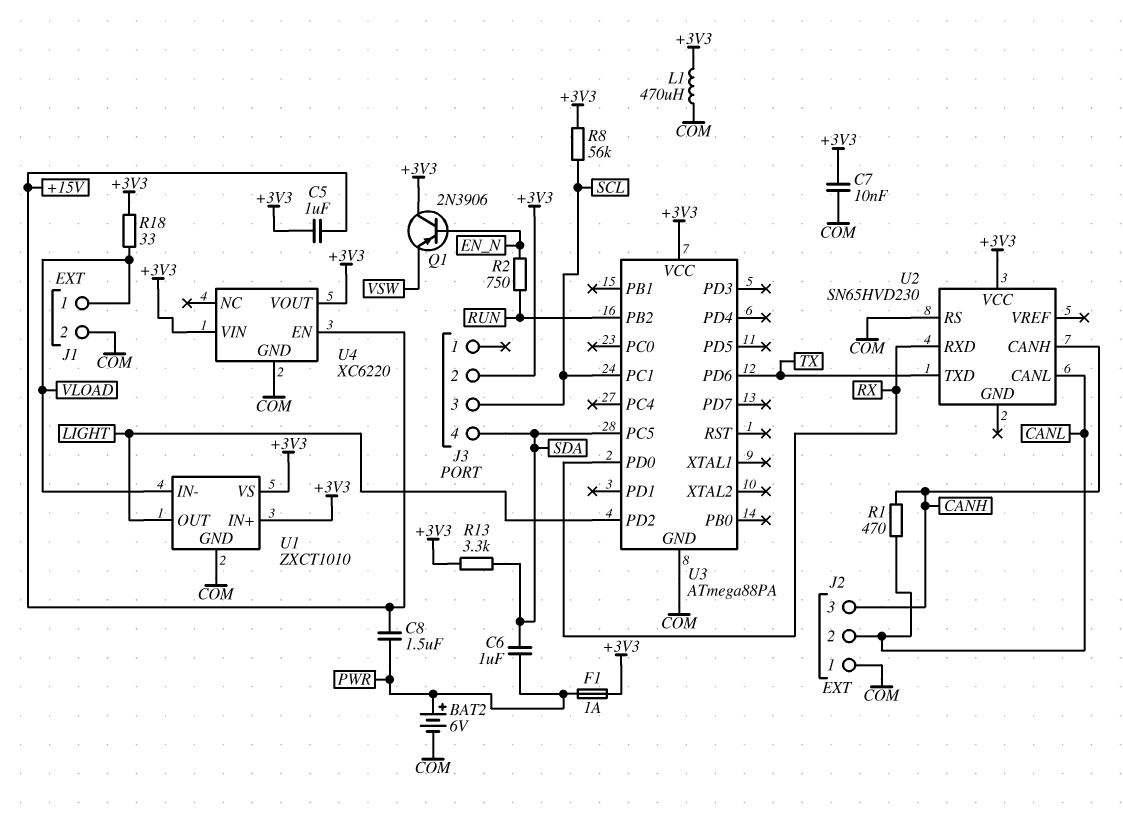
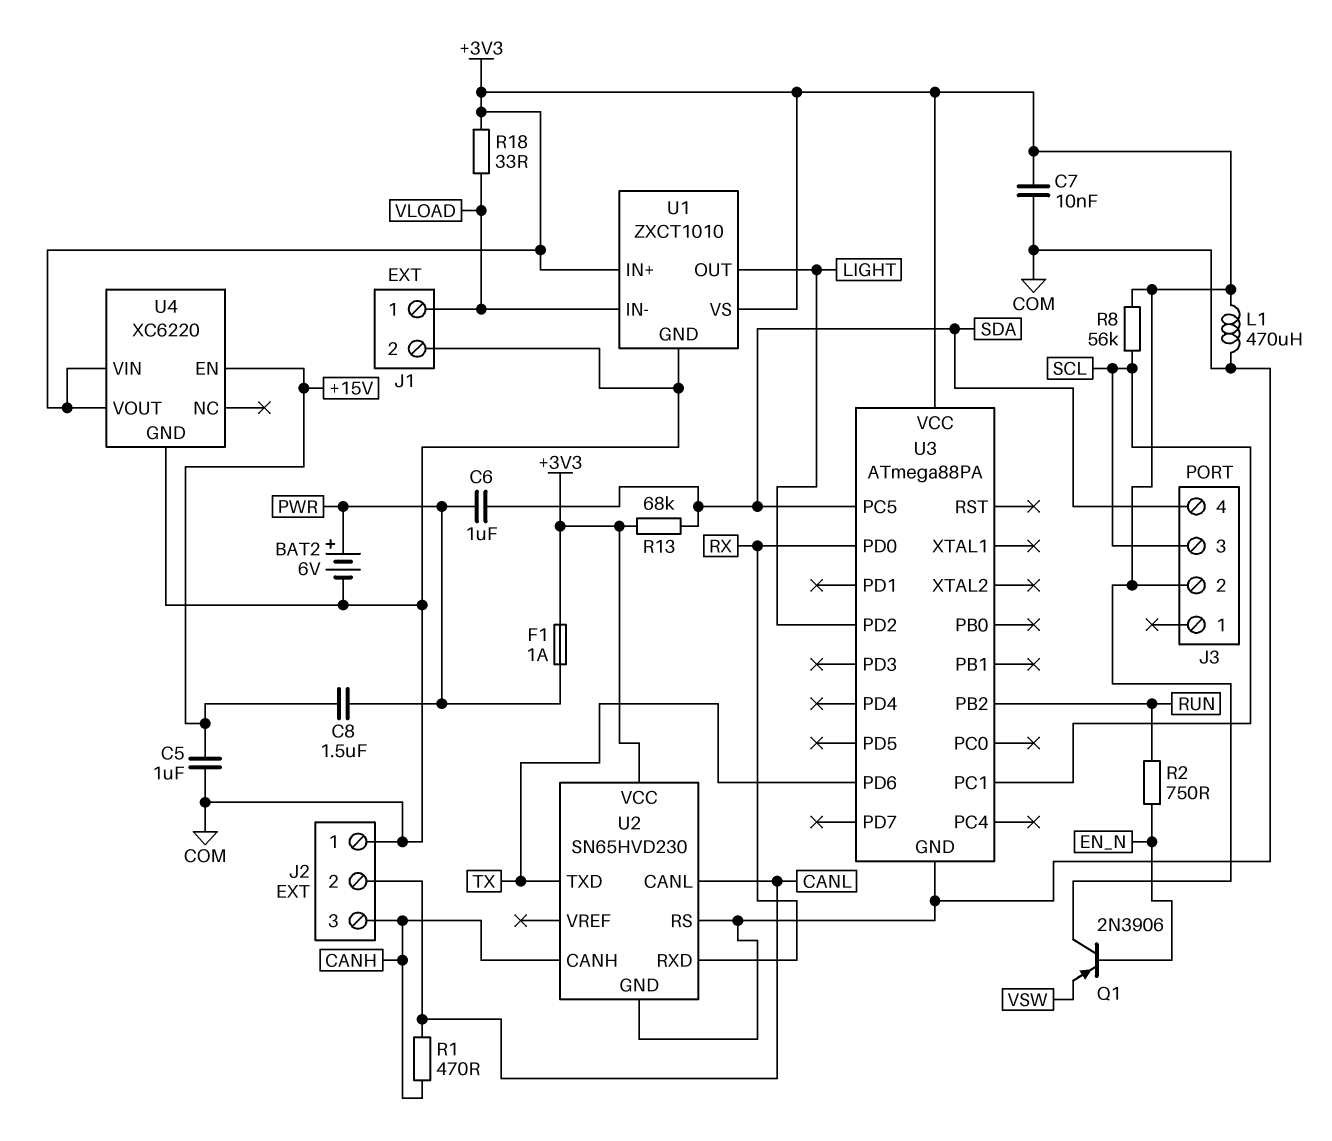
C5: 1uF (+3V3, +15V) -> 1uF (+15V, COM)
R13: 3.3k (+3V3, SDA) -> 68k (+3V3, SDA)
U2 pin GND: none -> COM

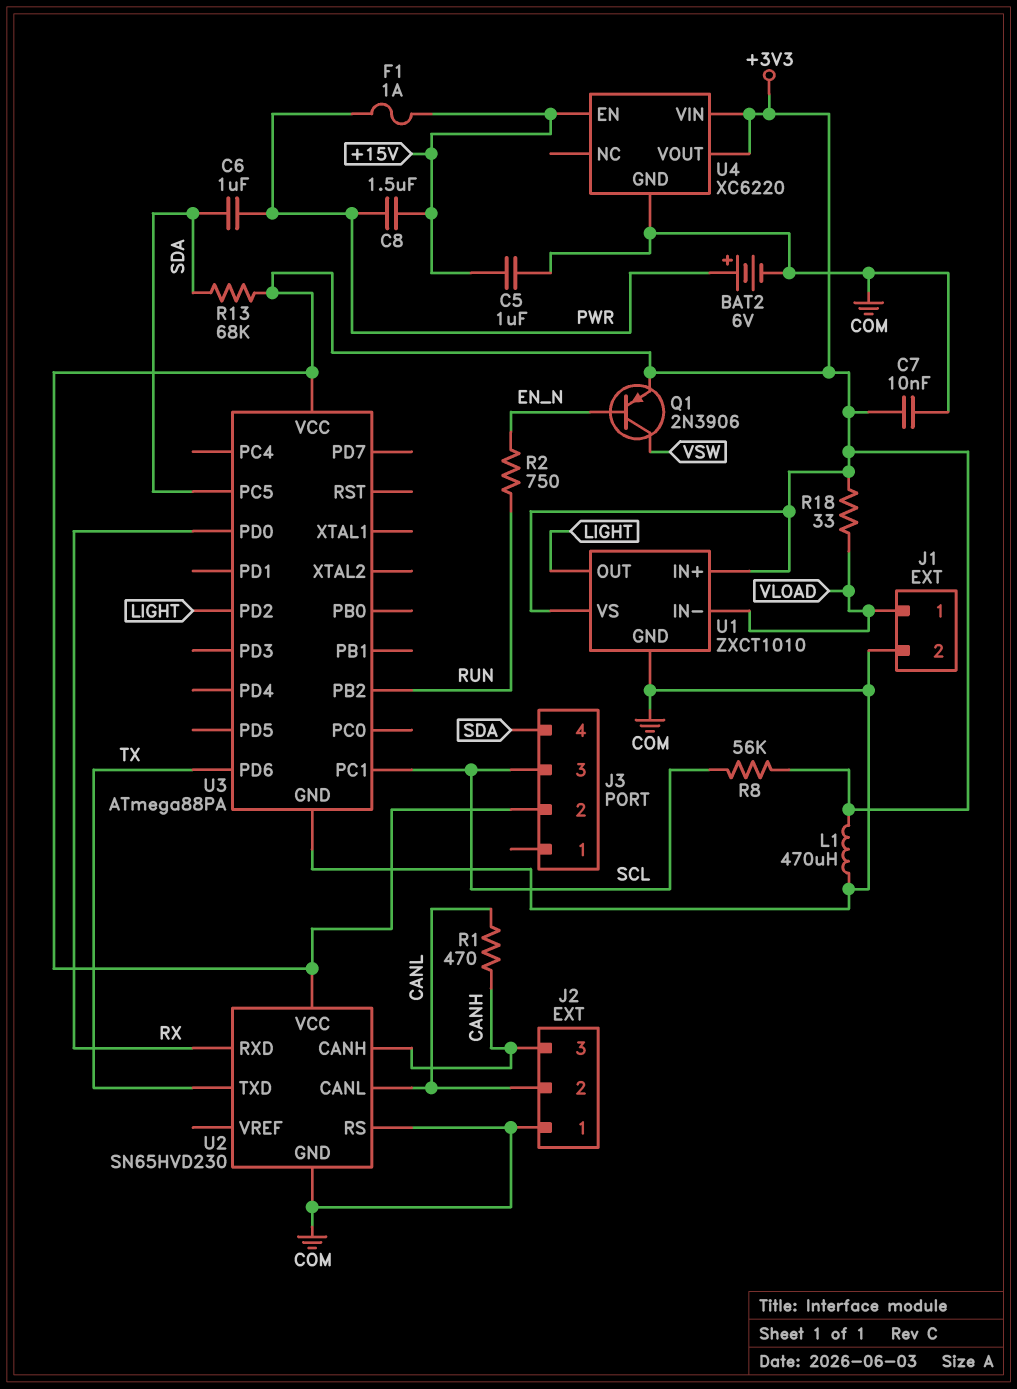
F1: 1A (+3V3, PWR) -> 1A (+15V, PWR)
Q1: PNP 2N3906 (B EN_N, C +3V3, E VSW) -> PNP 2N3906 (B EN_N, C VSW, E +3V3)

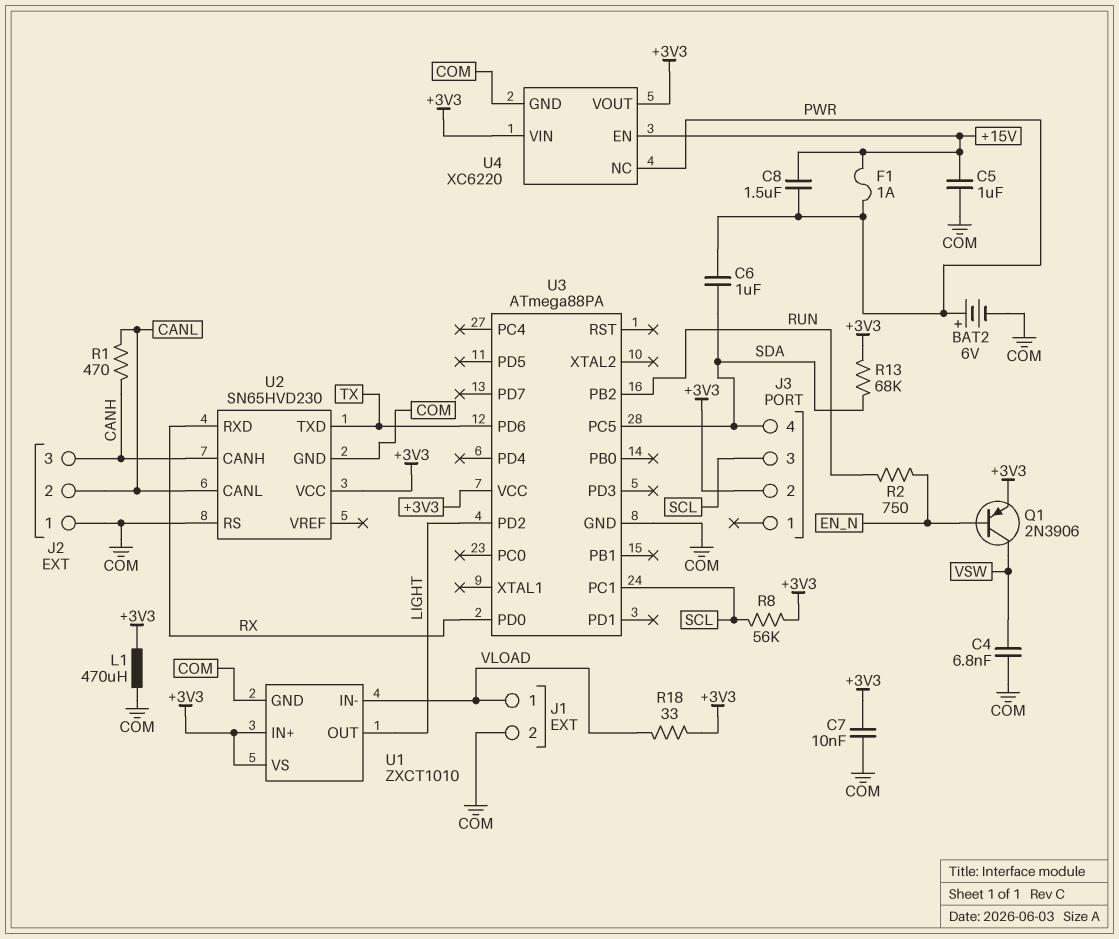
C4: none -> 6.8nF (COM, VSW)
U4 pin NC: none -> PWR

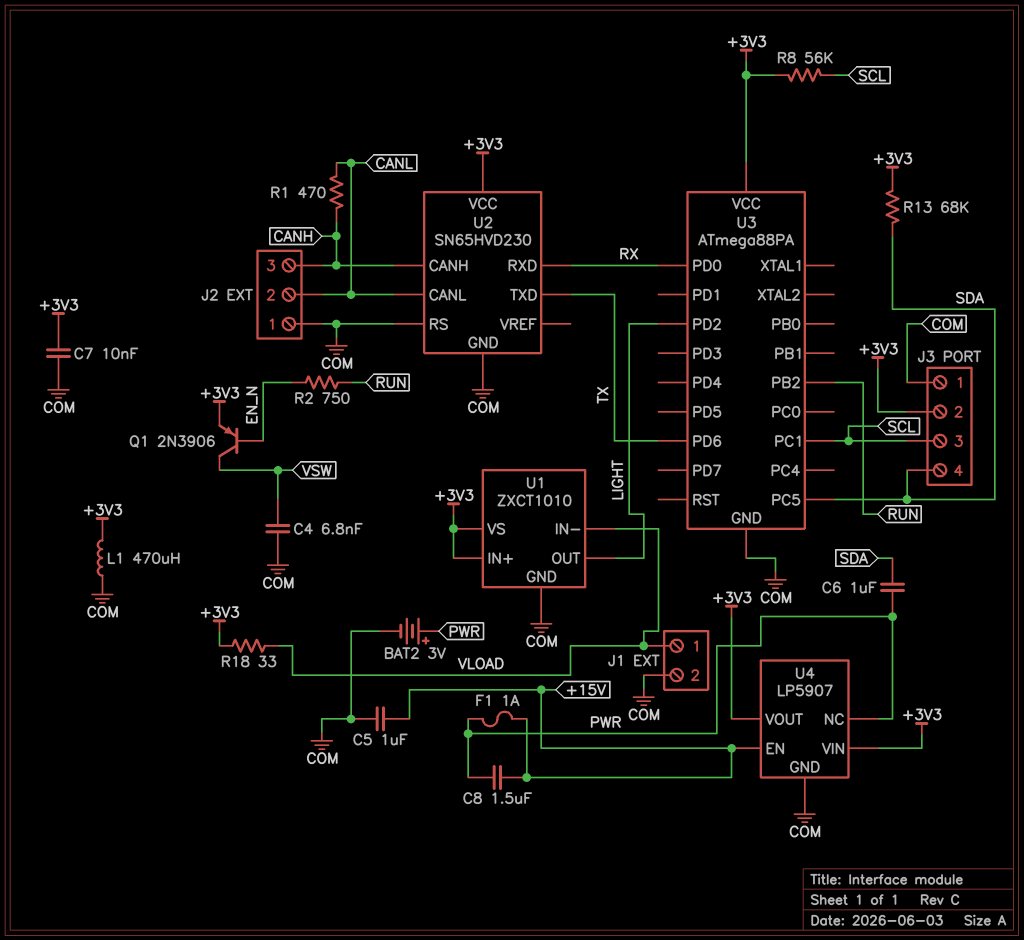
BAT2: 6V (plus PWR, minus COM) -> 3V (plus PWR, minus COM)
J3 pin 1: none -> COM
U4: XC6220 -> LP5907

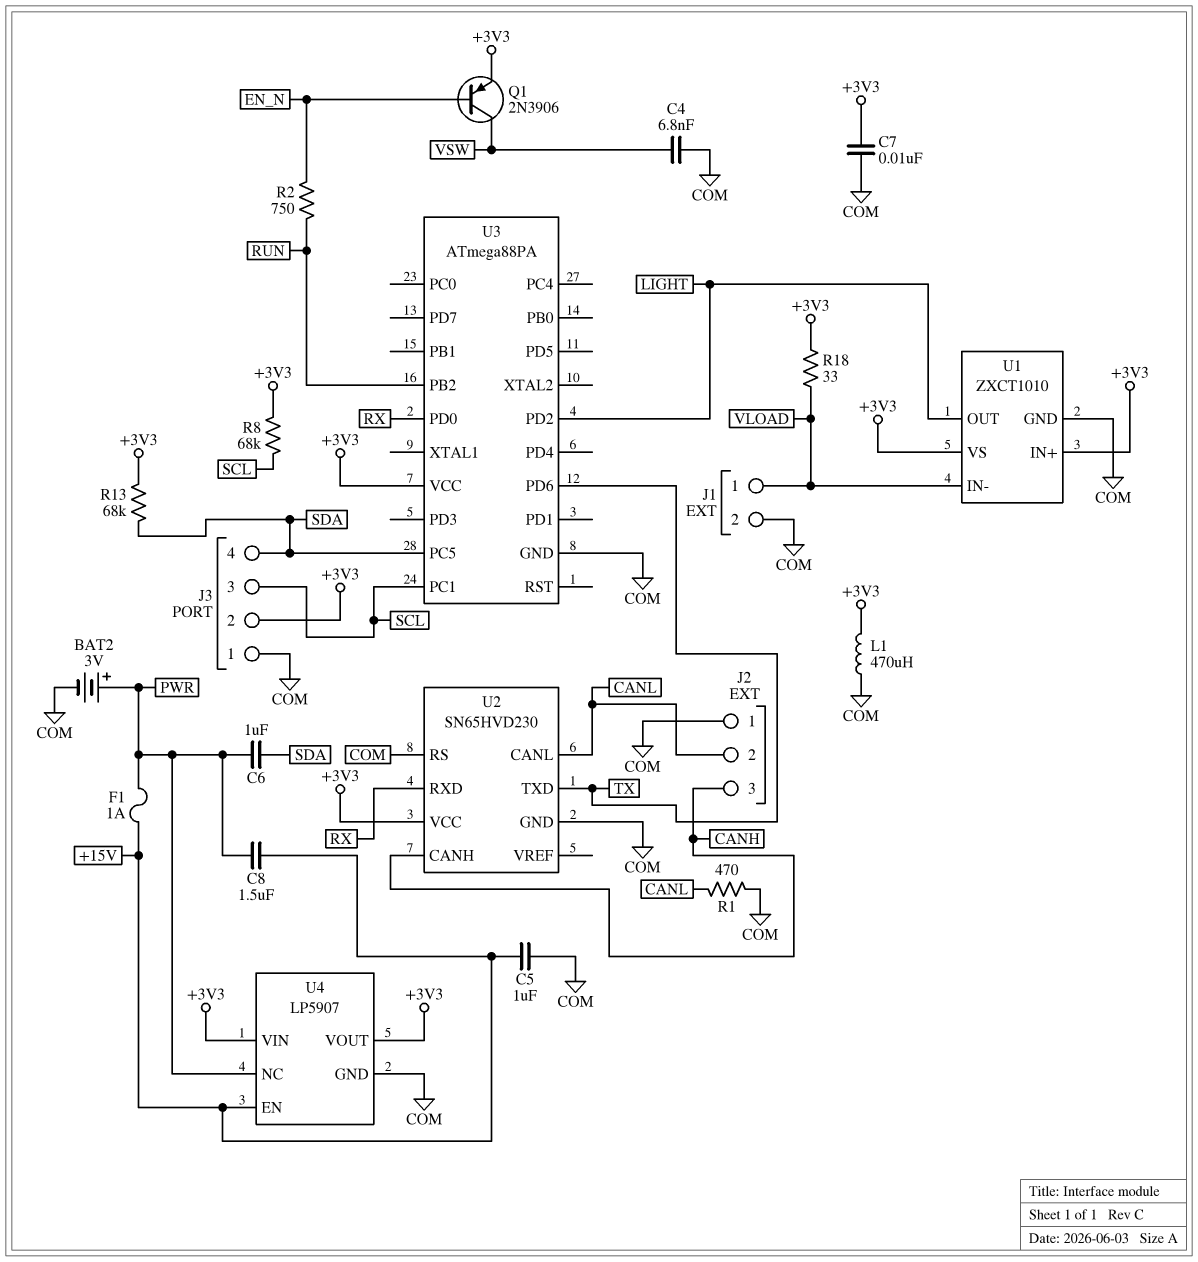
R1: 470 (CANH, CANL) -> 470 (CANL, COM)
R8: 56k (+3V3, SCL) -> 68k (+3V3, SCL)

